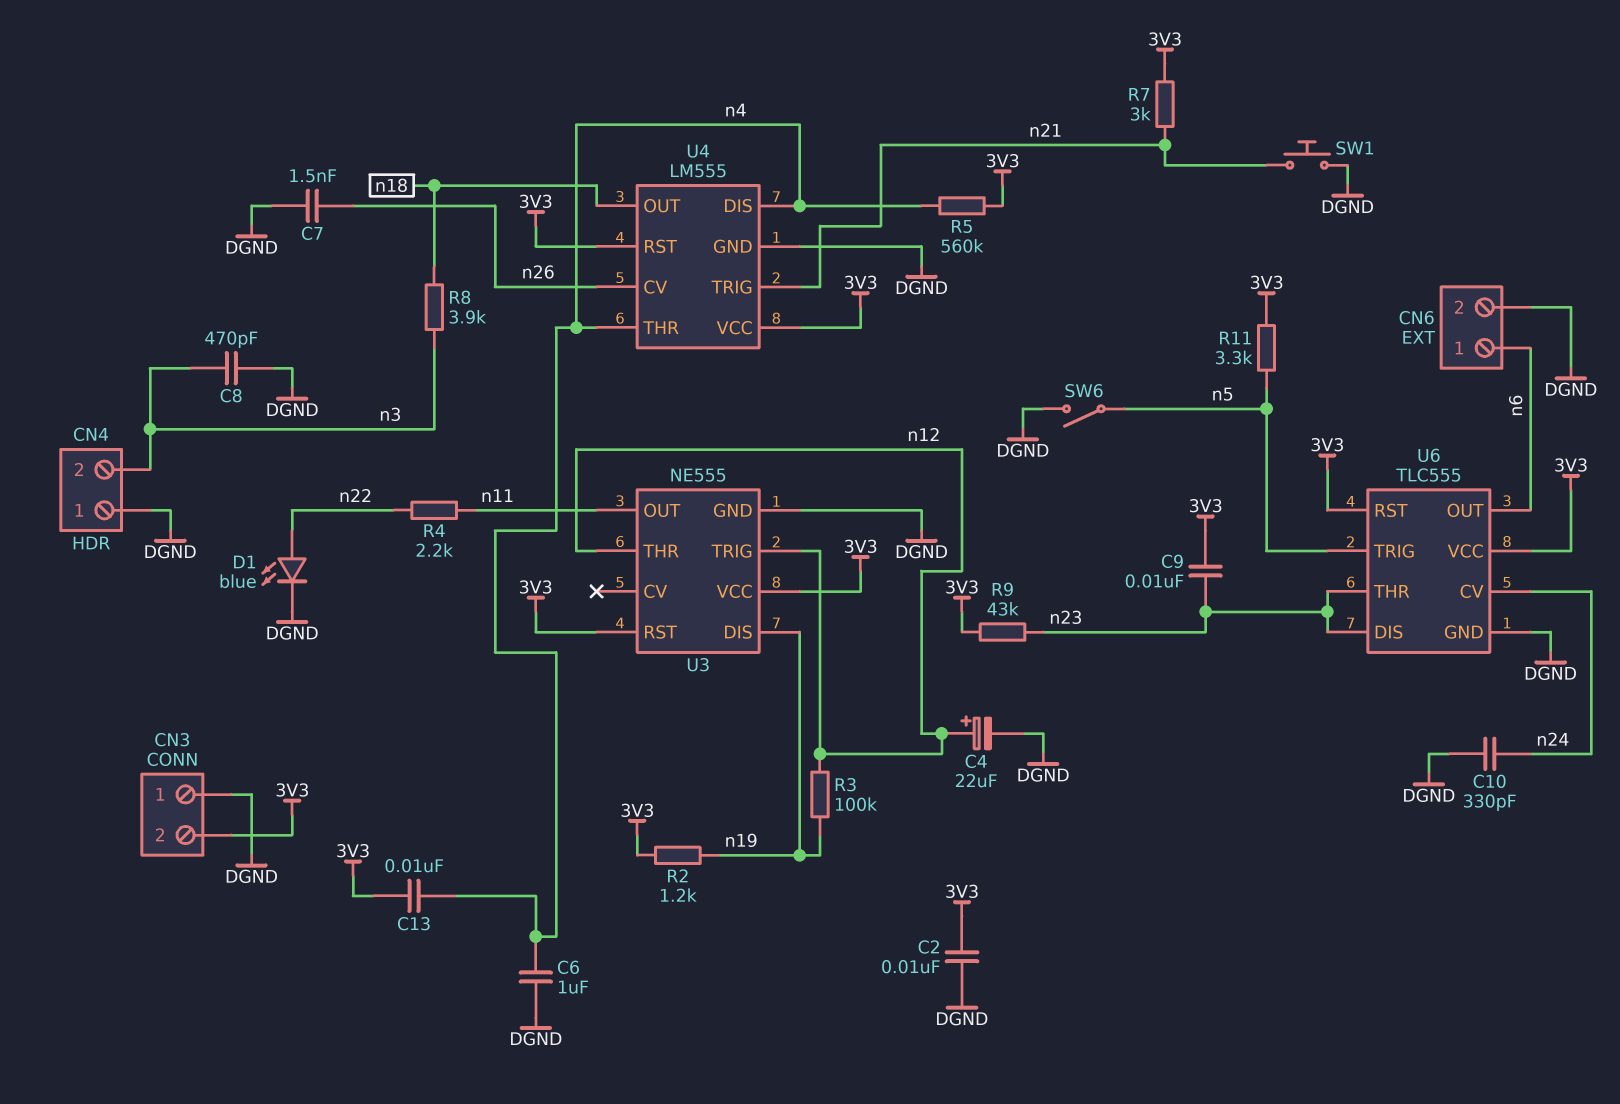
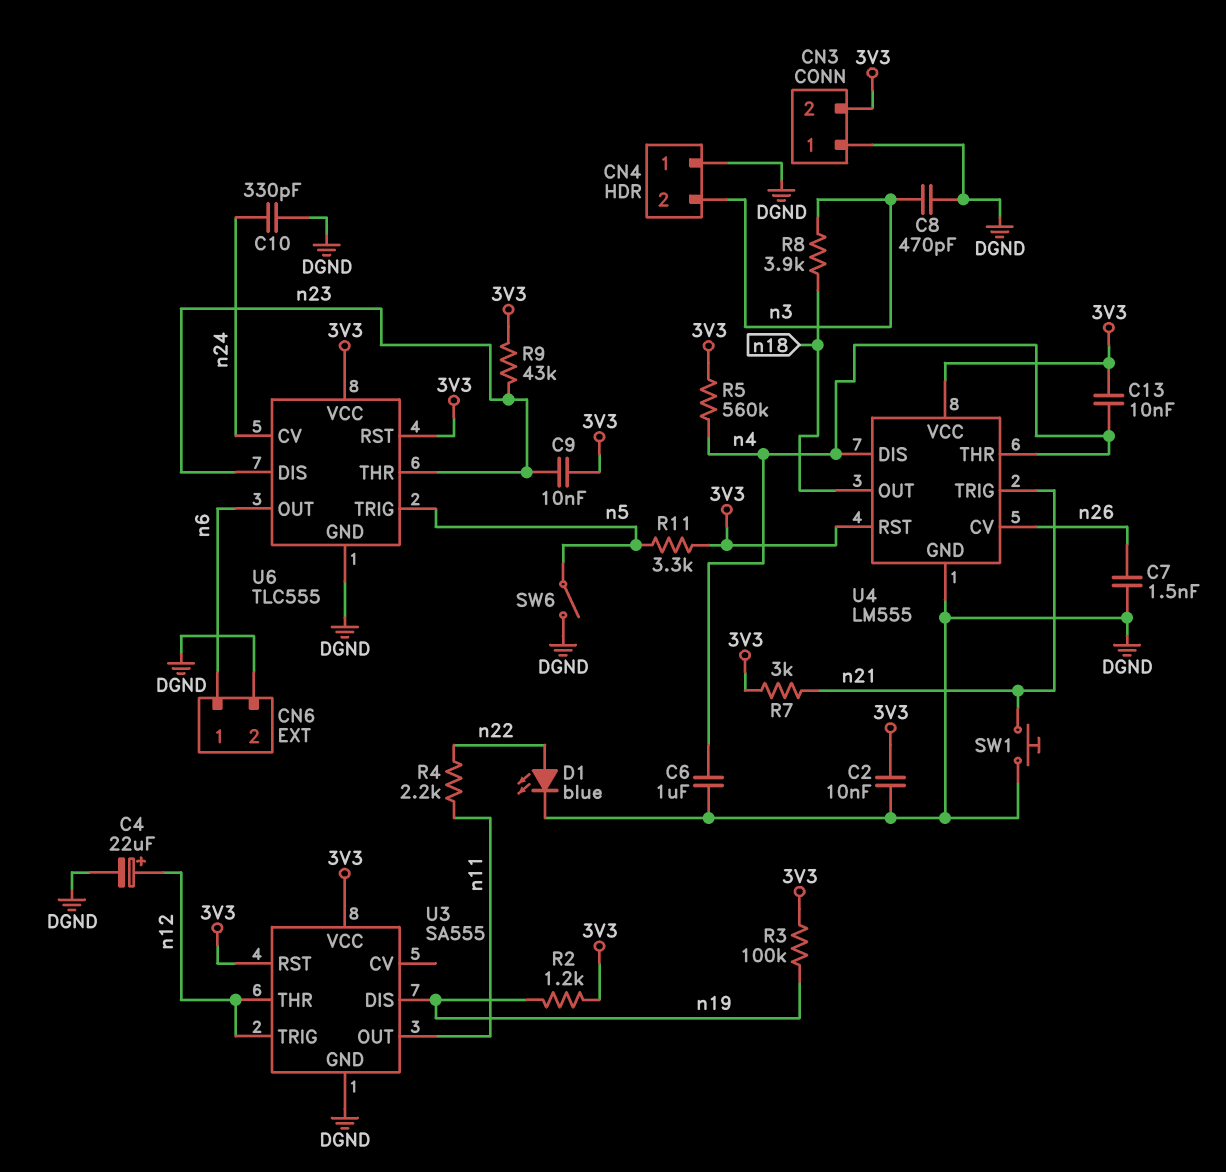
R3: 100k (n12, n19) -> 100k (3V3, n19)
U3: NE555 -> SA555

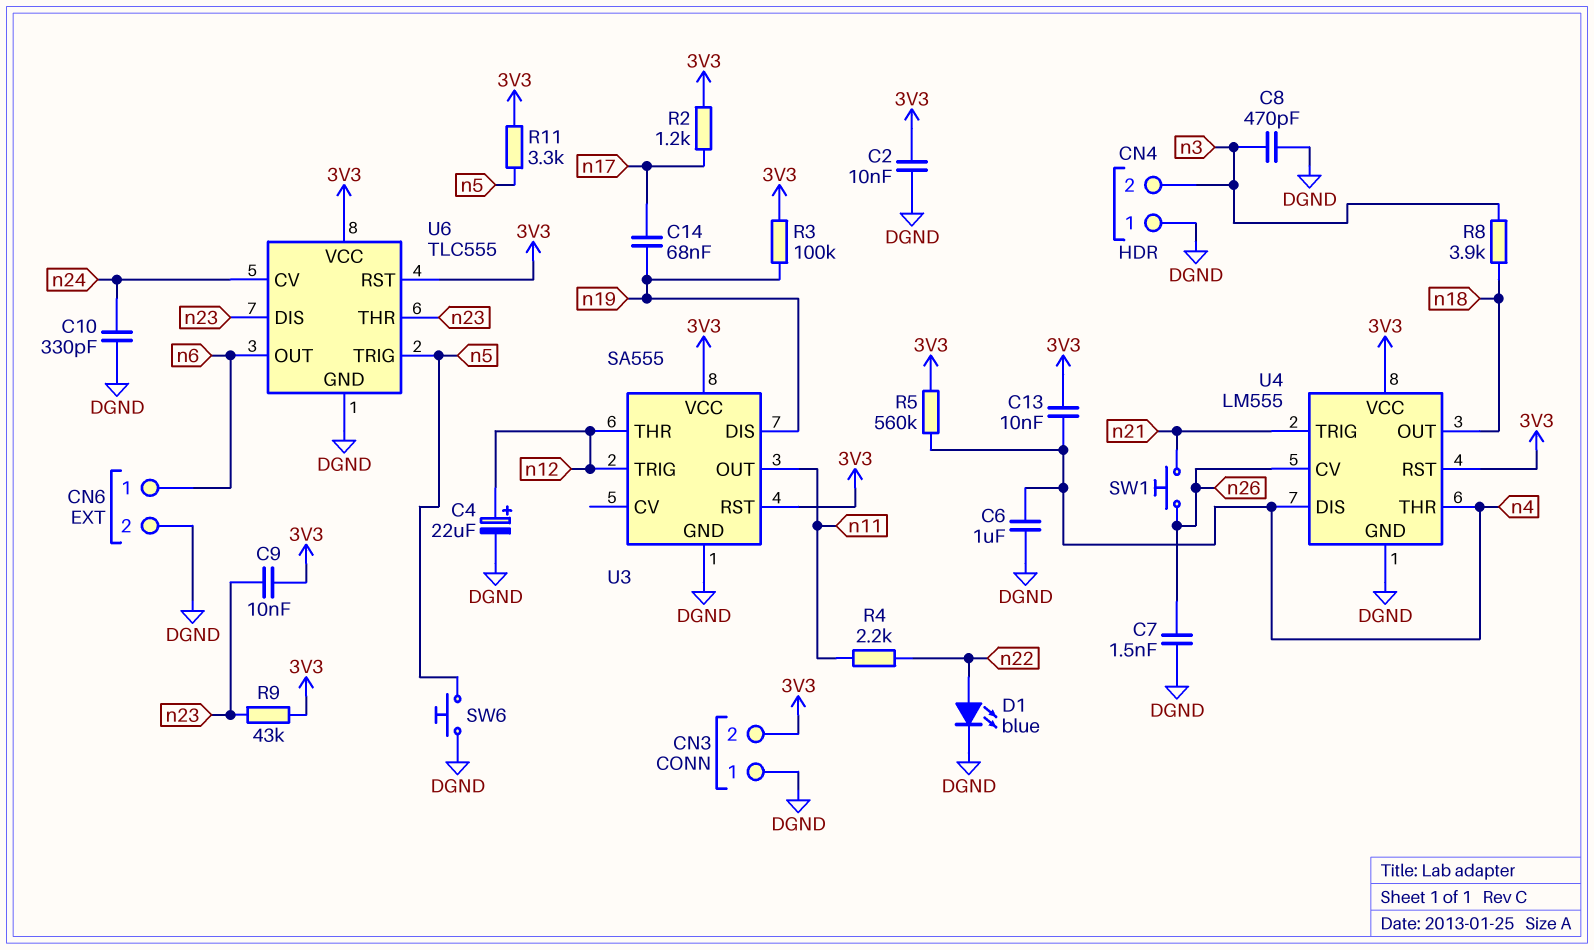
C14: none -> 68nF (n17, n19)
R2: 1.2k (3V3, n19) -> 1.2k (3V3, n17)
R7: 3k (3V3, n21) -> none
SW1: button (DGND, n21) -> button (n21, n26)
SW6: switch (DGND, n5) -> button (DGND, n5)

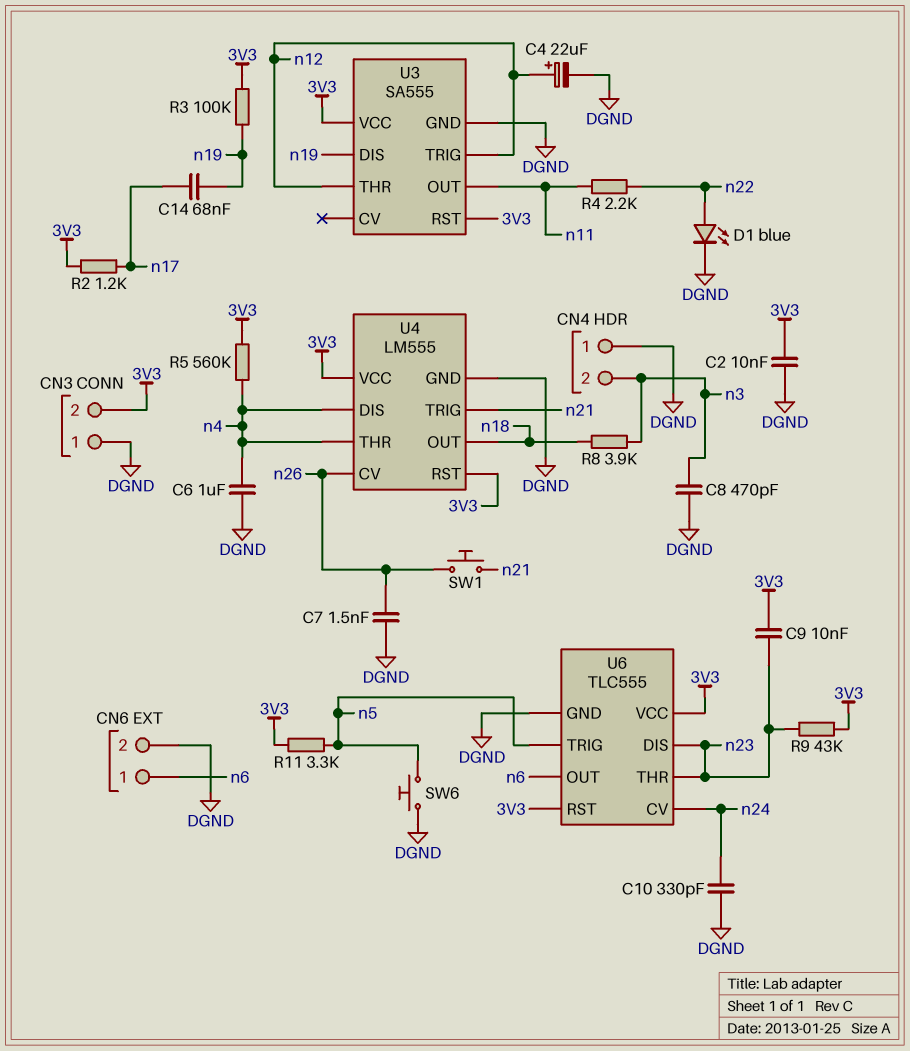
C13: 10nF (3V3, n4) -> none

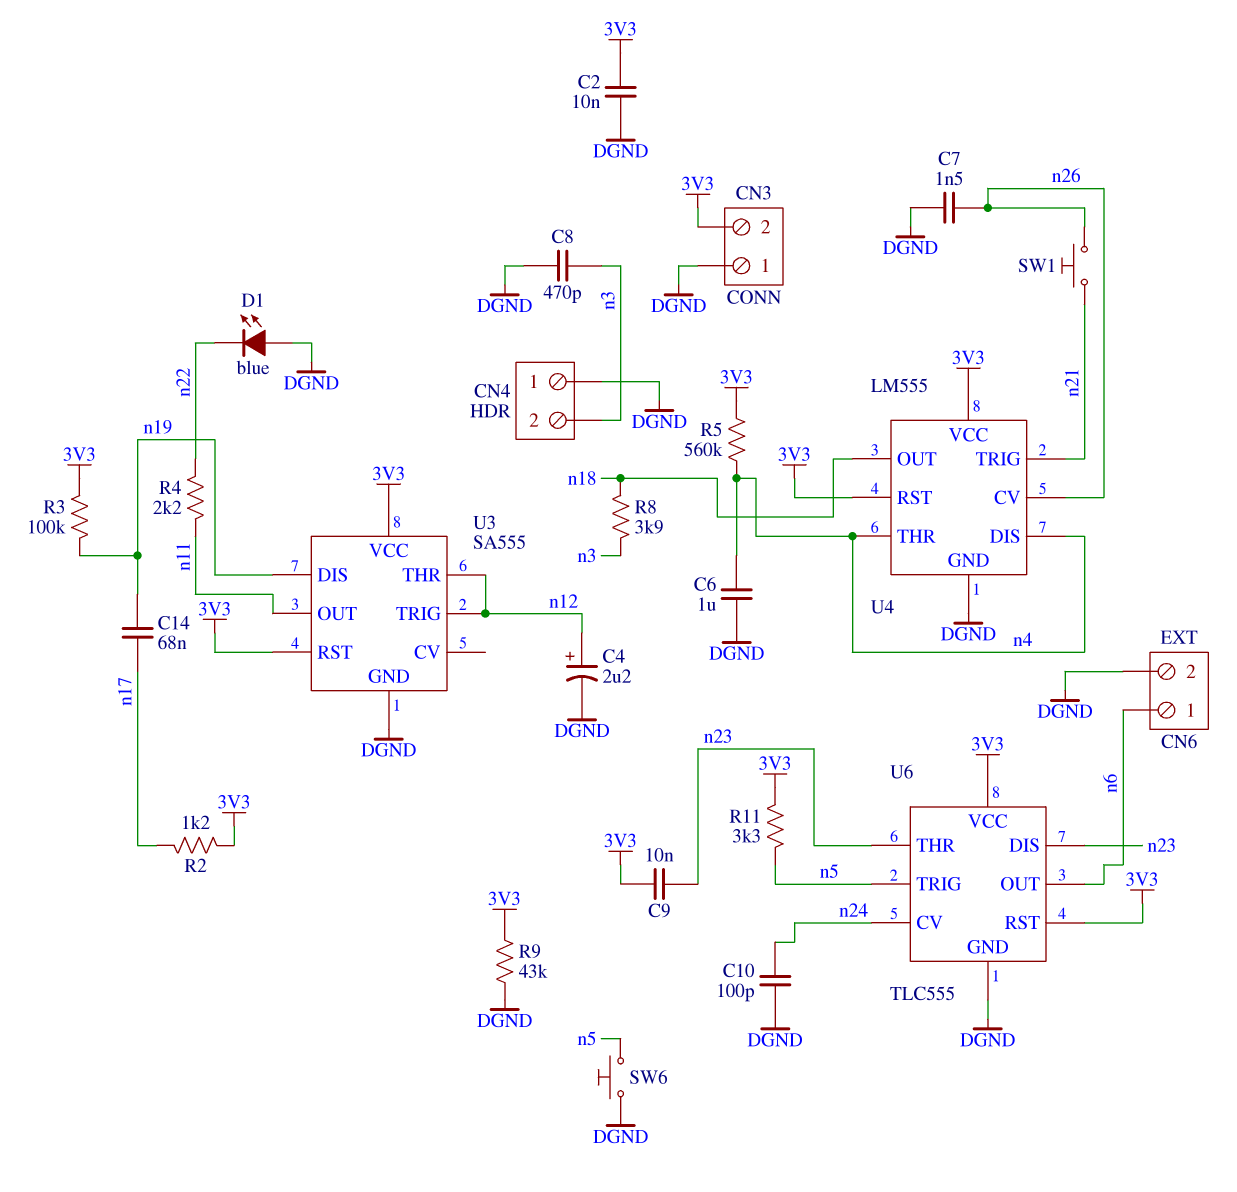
C4: 22uF (plus n12, minus DGND) -> 2.2uF (plus n12, minus DGND)
C10: 330pF (DGND, n24) -> 100pF (DGND, n24)
D1: LED blue (A n22, K DGND) -> LED blue (A DGND, K n22)
R9: 43k (3V3, n23) -> 43k (3V3, DGND)

